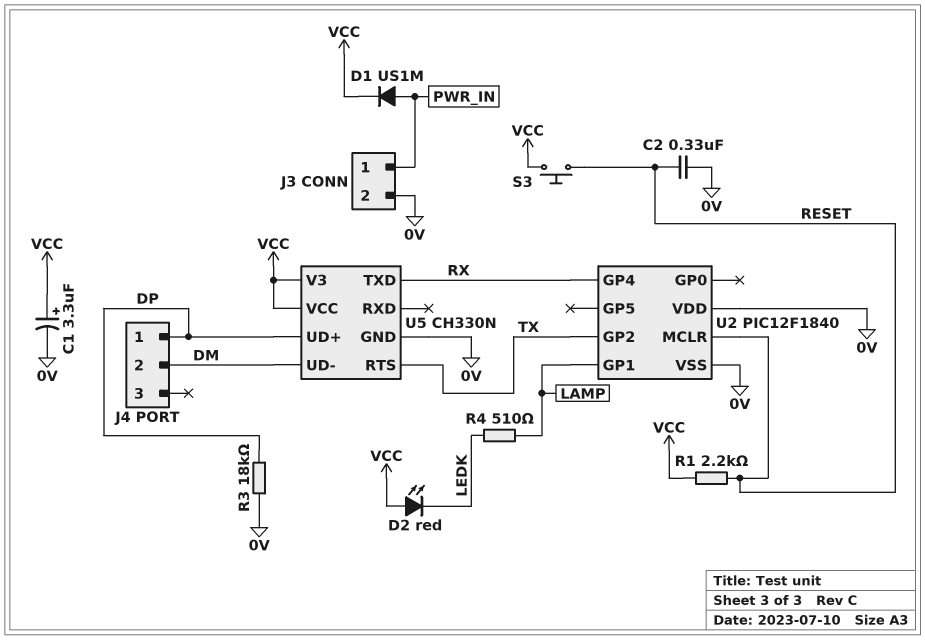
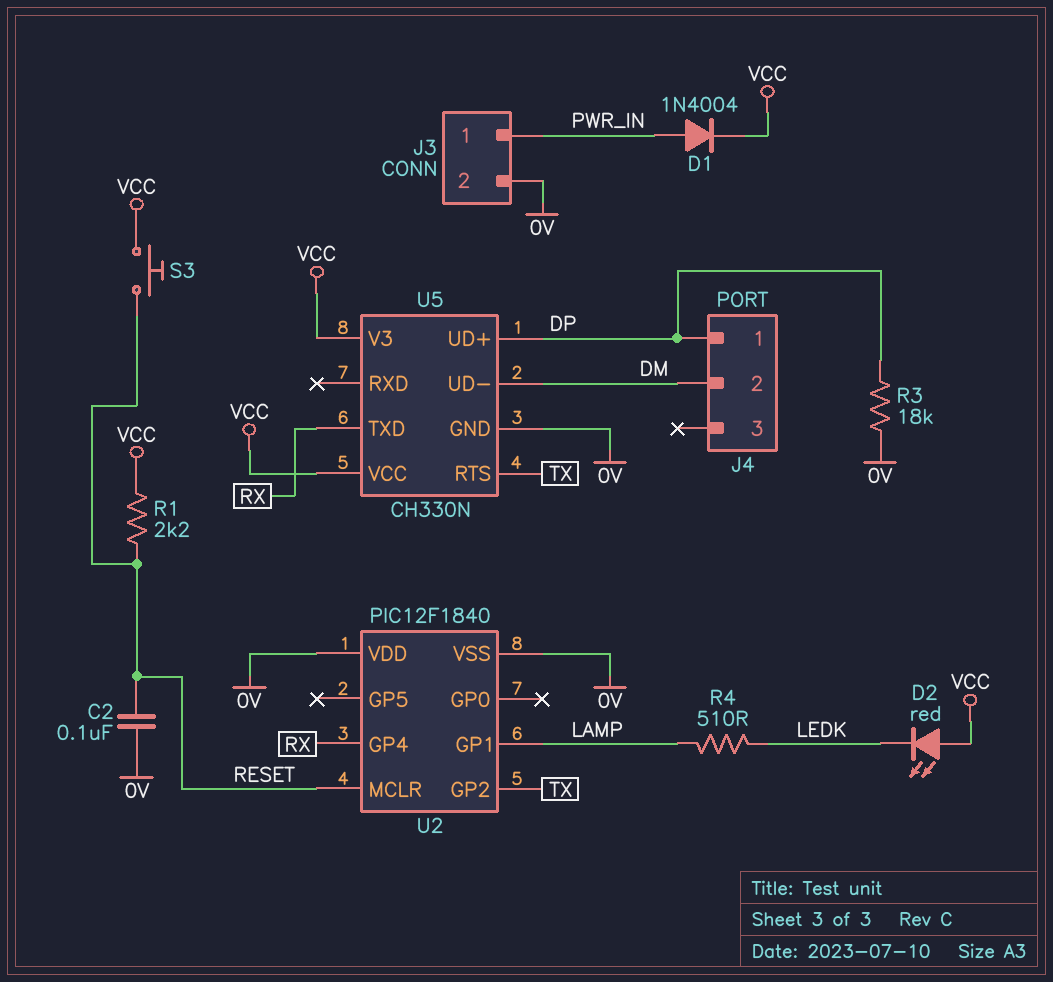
C1: 3.3uF (plus VCC, minus 0V) -> none
C2: 330nF (0V, RESET) -> 100nF (0V, RESET)
D1: diode US1M (A PWR_IN, K VCC) -> diode 1N4004 (A PWR_IN, K VCC)

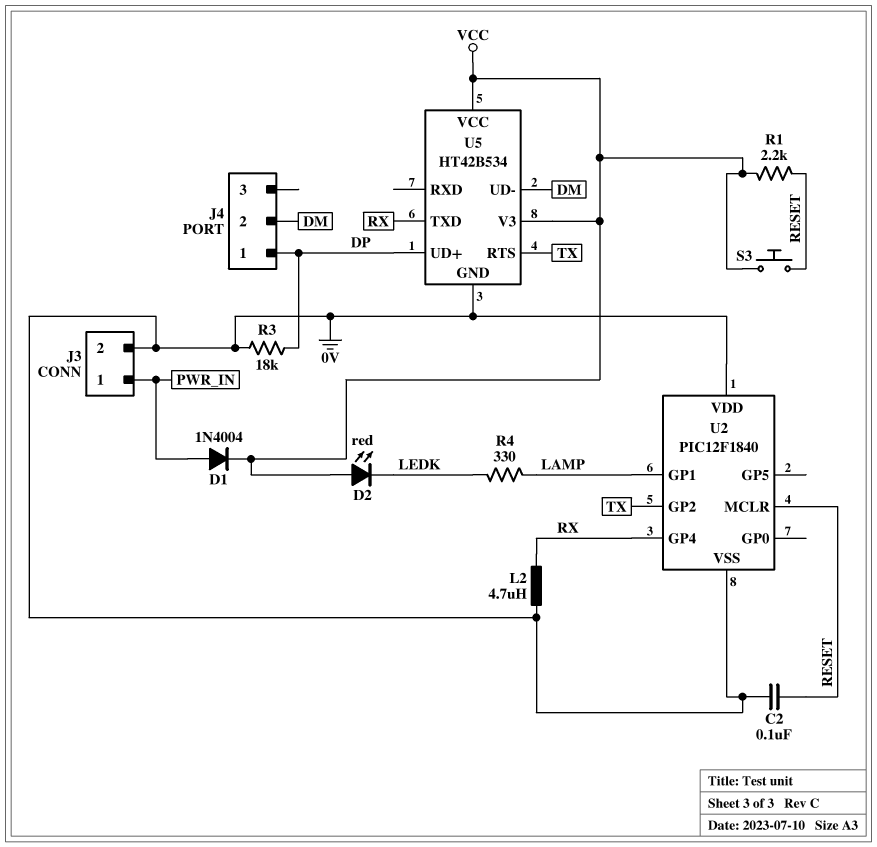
L2: none -> 4.7uH (0V, RX)
R4: 510 (LAMP, LEDK) -> 330 (LAMP, LEDK)
U5: CH330N -> HT42B534

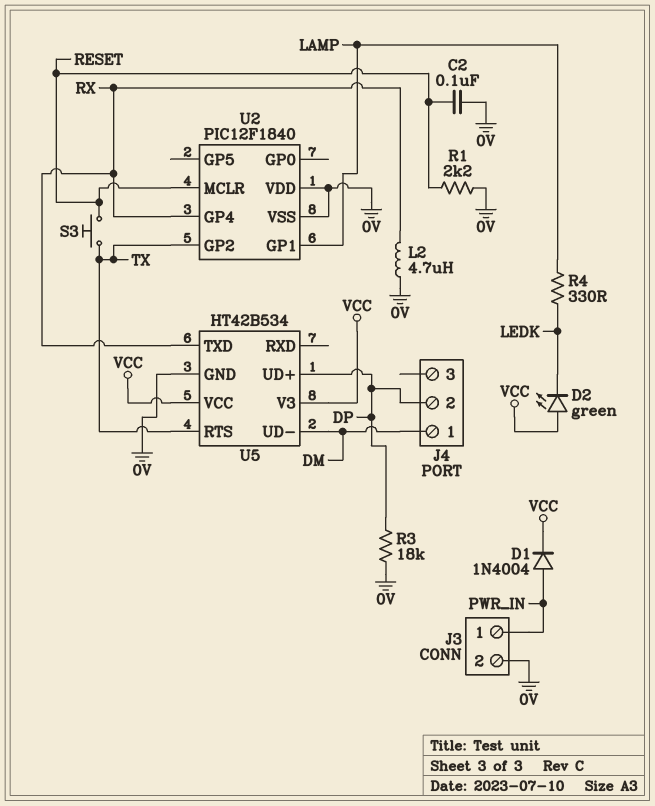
D2: LED red (A VCC, K LEDK) -> LED green (A VCC, K LEDK)
J4 pin 1: DP -> DM
J4 pin 2: DM -> DP
R1: 2.2k (RESET, VCC) -> 2.2k (0V, RESET)
S3: button (RESET, VCC) -> button (RESET, TX)

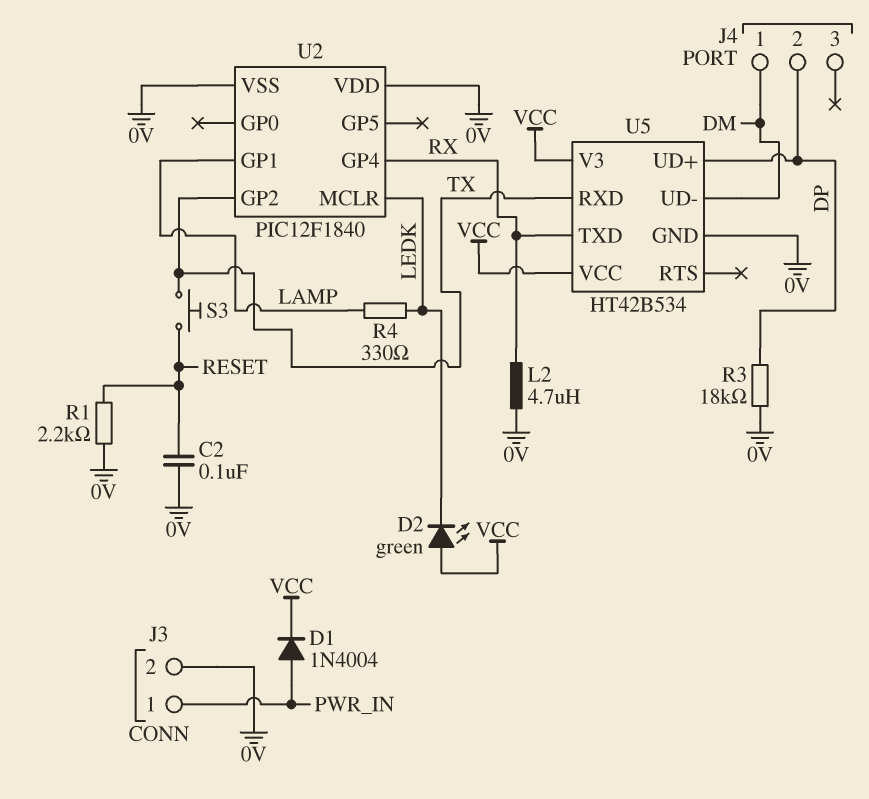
U2 pin MCLR: RESET -> LEDK
U5 pin RTS: TX -> none
U5 pin RXD: none -> TX

